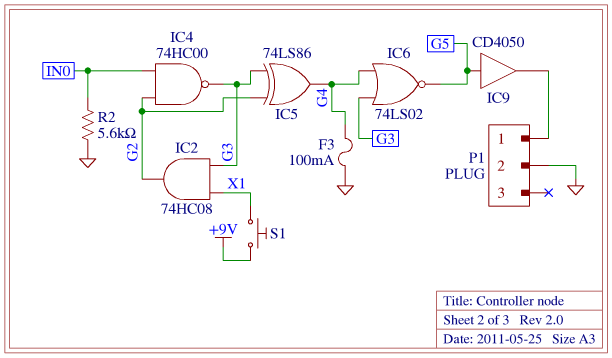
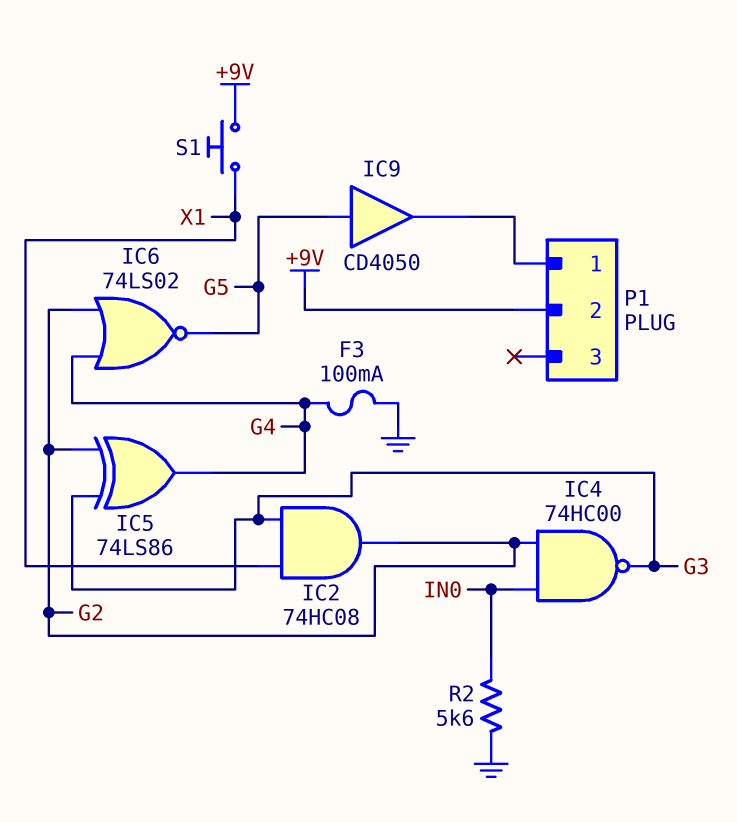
IC6: NOR 74LS02 (in G3, in G4, out G5) -> NOR 74LS02 (in G2, in G4, out G5)
P1 pin 2: GND -> +9V

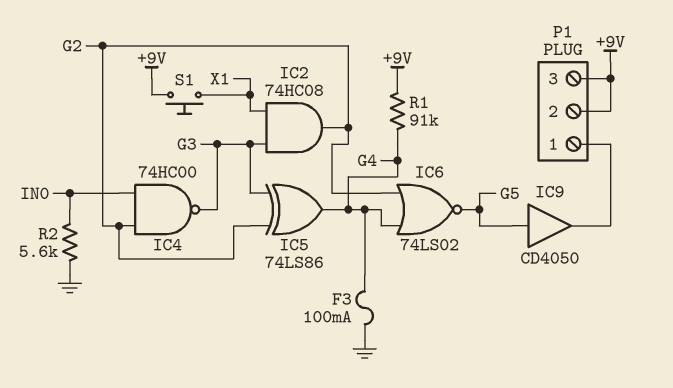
P1 pin 3: none -> +9V
R1: none -> 91k (+9V, G4)

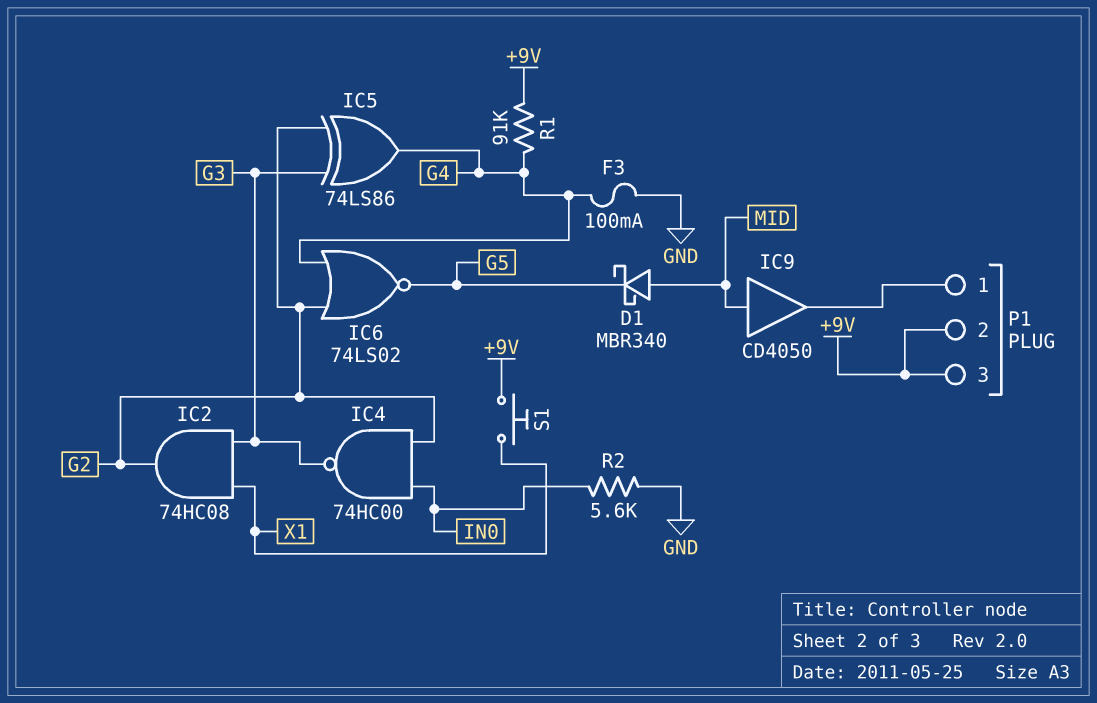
D1: none -> schottky MBR340 (A MID, K G5)
IC9: buffer CD4050 (in G5, out P1/1) -> buffer CD4050 (in MID, out P1/1)

